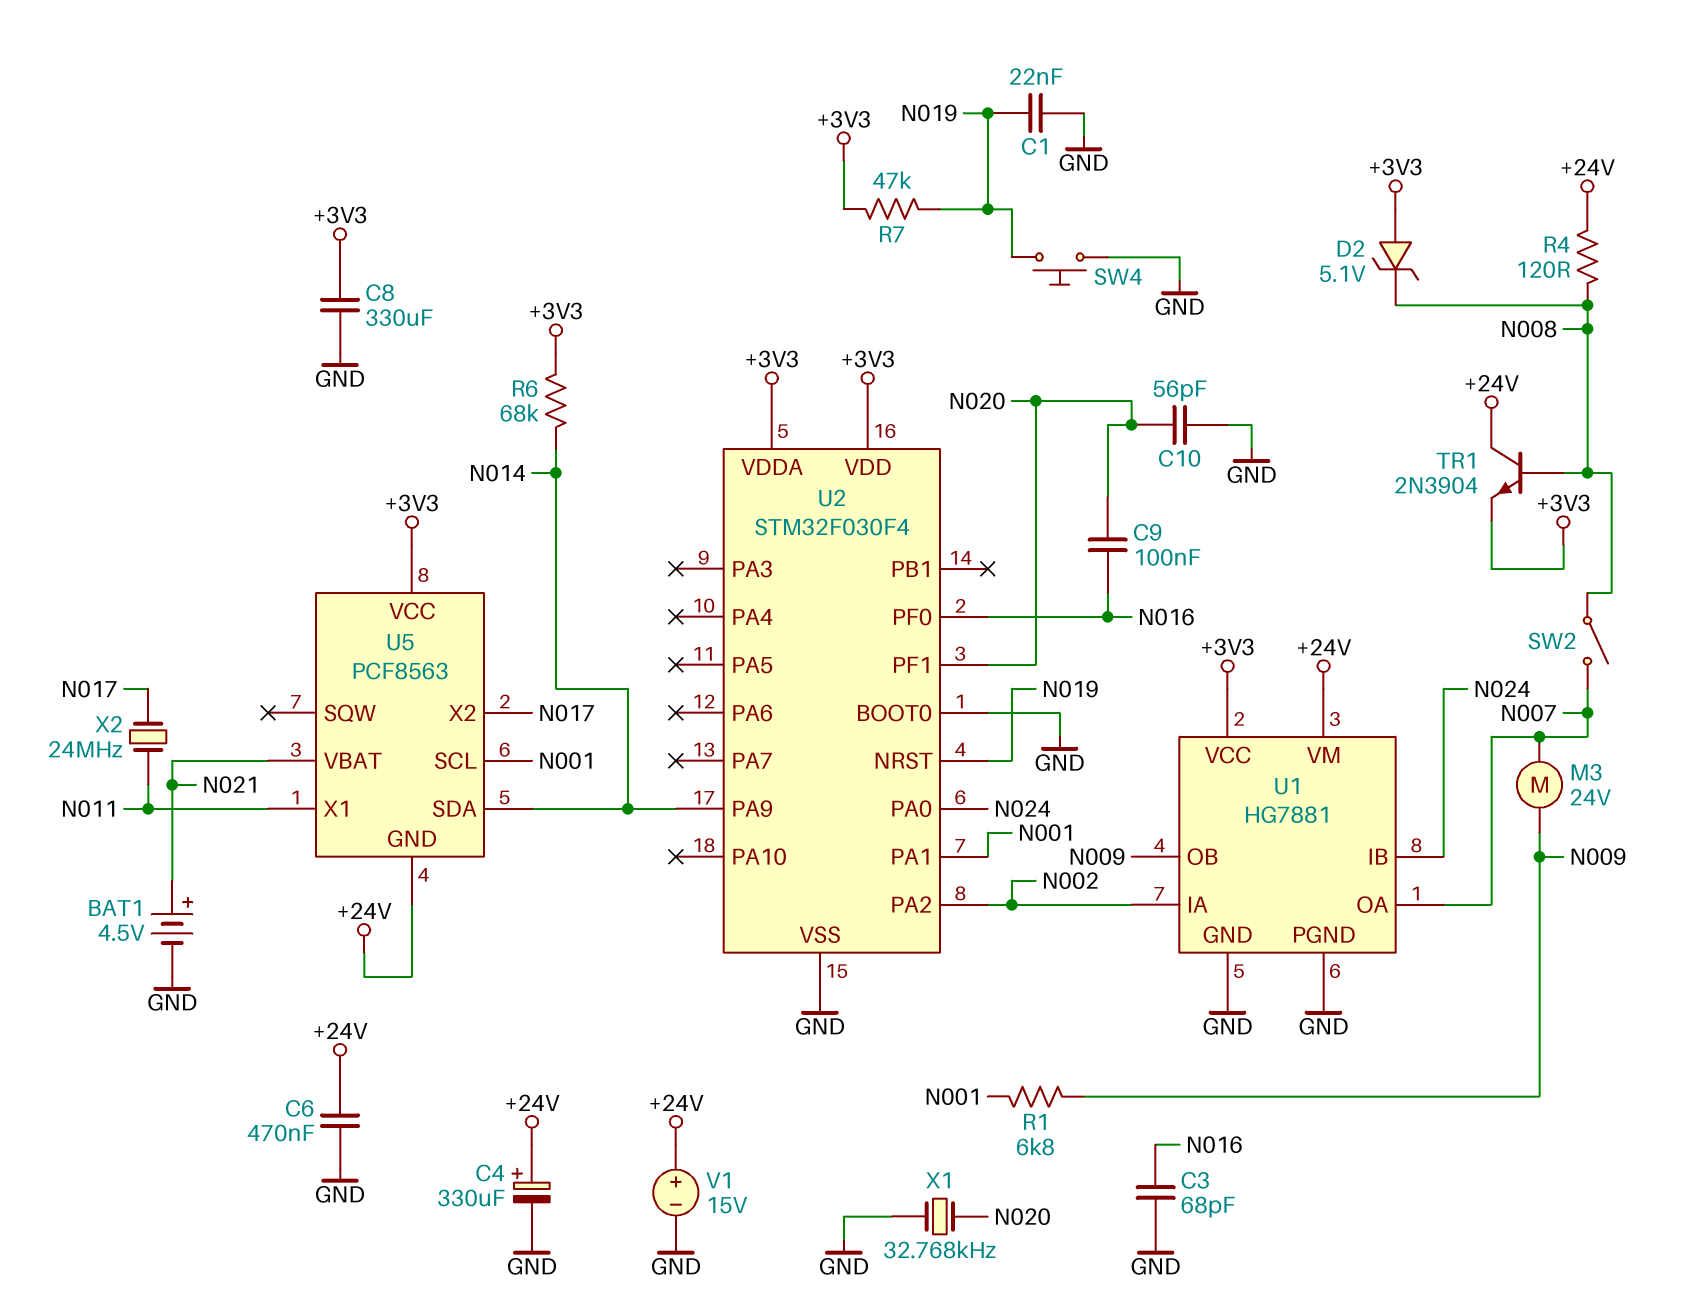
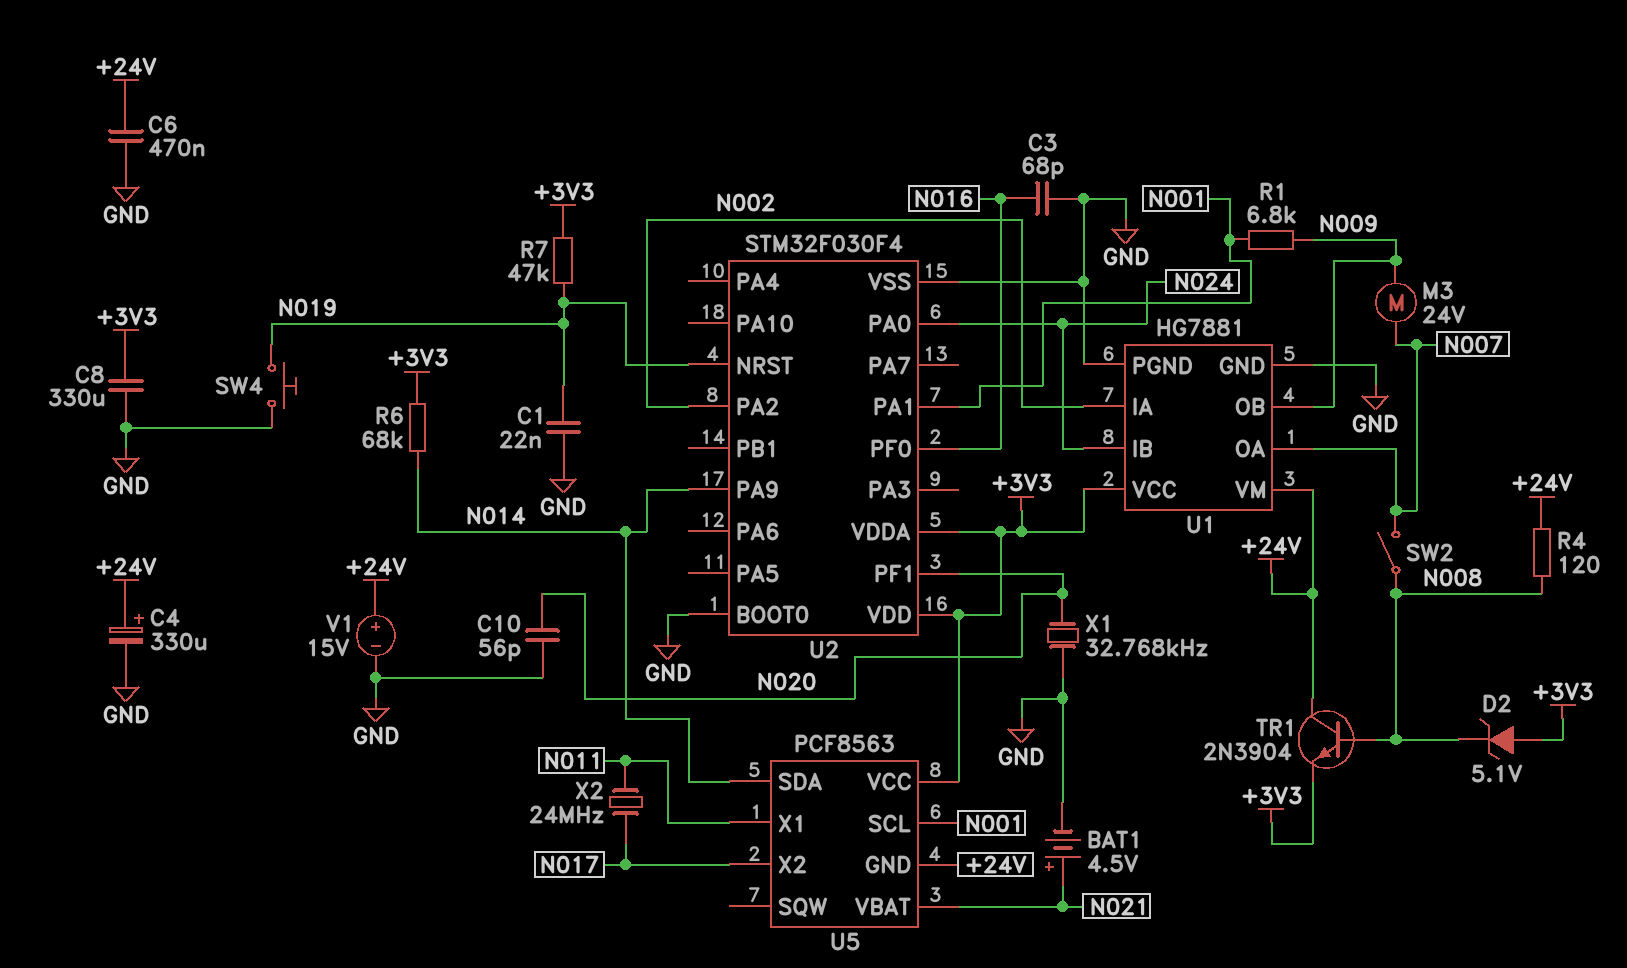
C9: 100nF (N016, N020) -> none

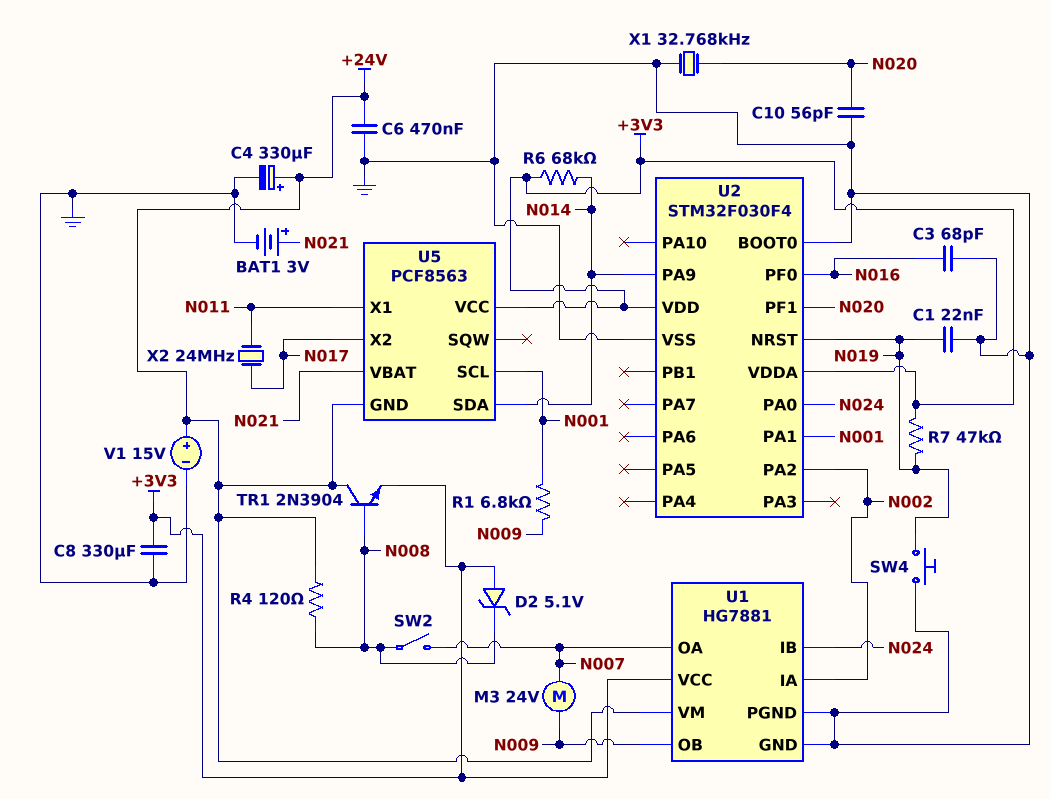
BAT1: 4.5V (plus N021, minus GND) -> 3V (plus N021, minus GND)

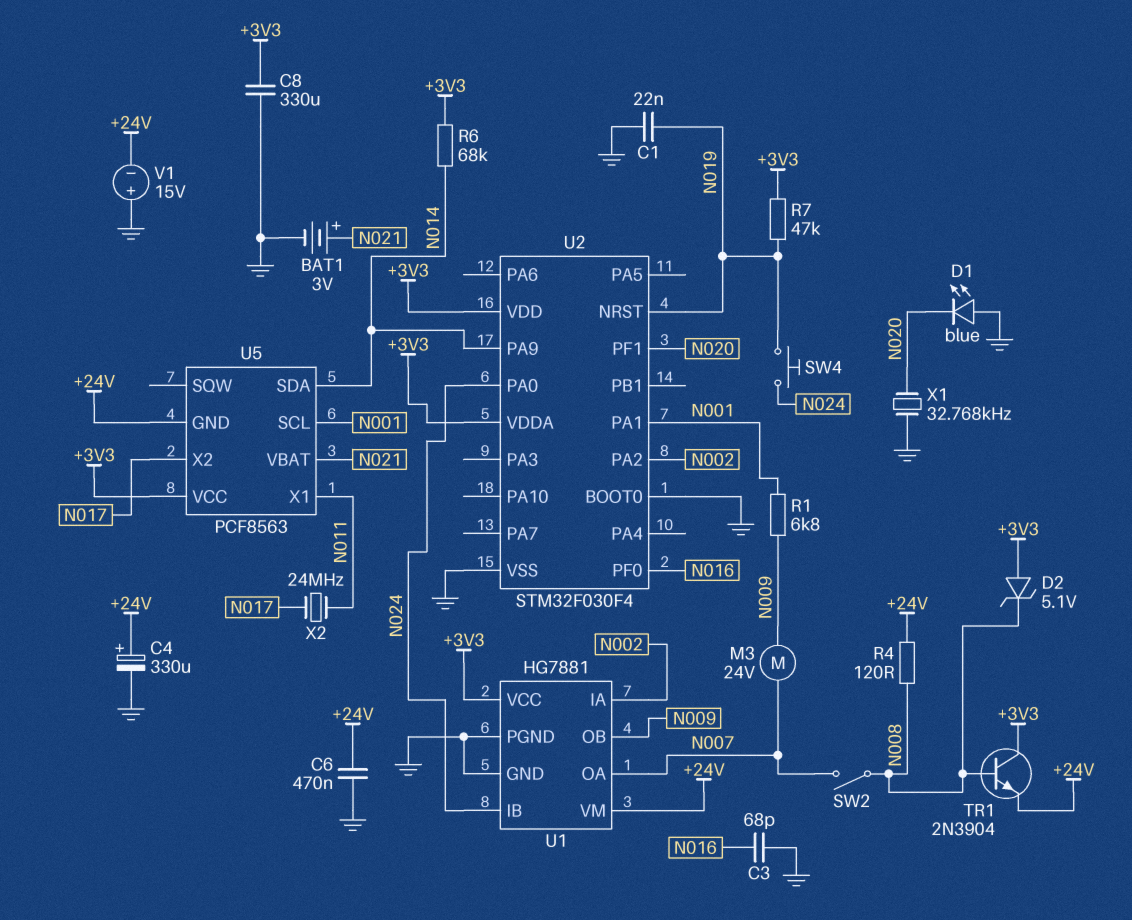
C10: 56pF (GND, N020) -> none
D1: none -> LED blue (A GND, K N020)
SW4: button (GND, N019) -> button (N019, N024)
TR1: NPN 2N3904 (B N008, C +24V, E +3V3) -> NPN 2N3904 (B N008, C +3V3, E +24V)
V1: 15V (plus +24V, minus GND) -> 15V (plus GND, minus +24V)

